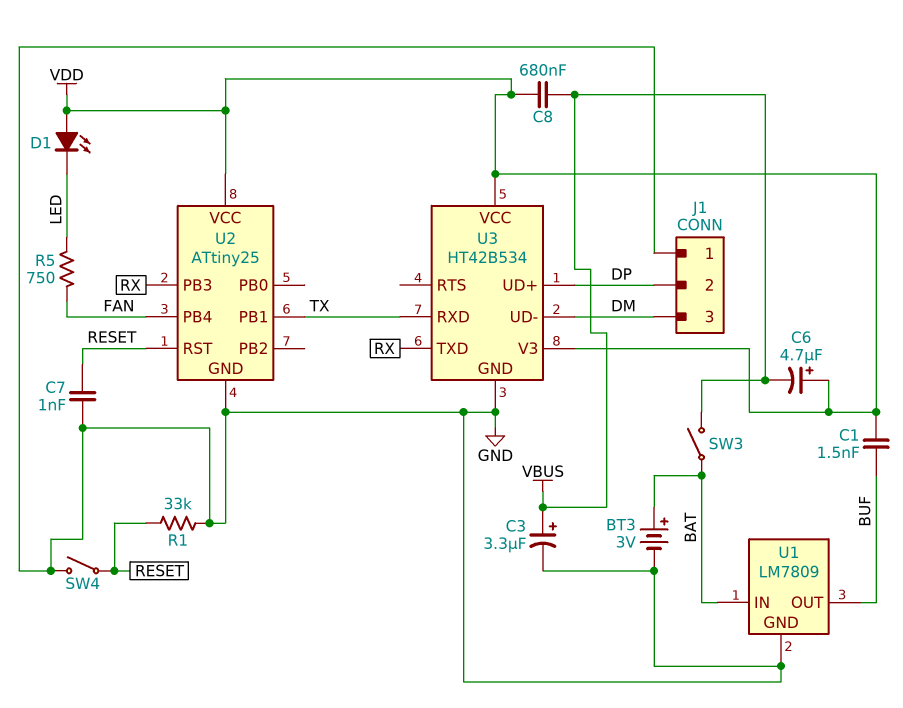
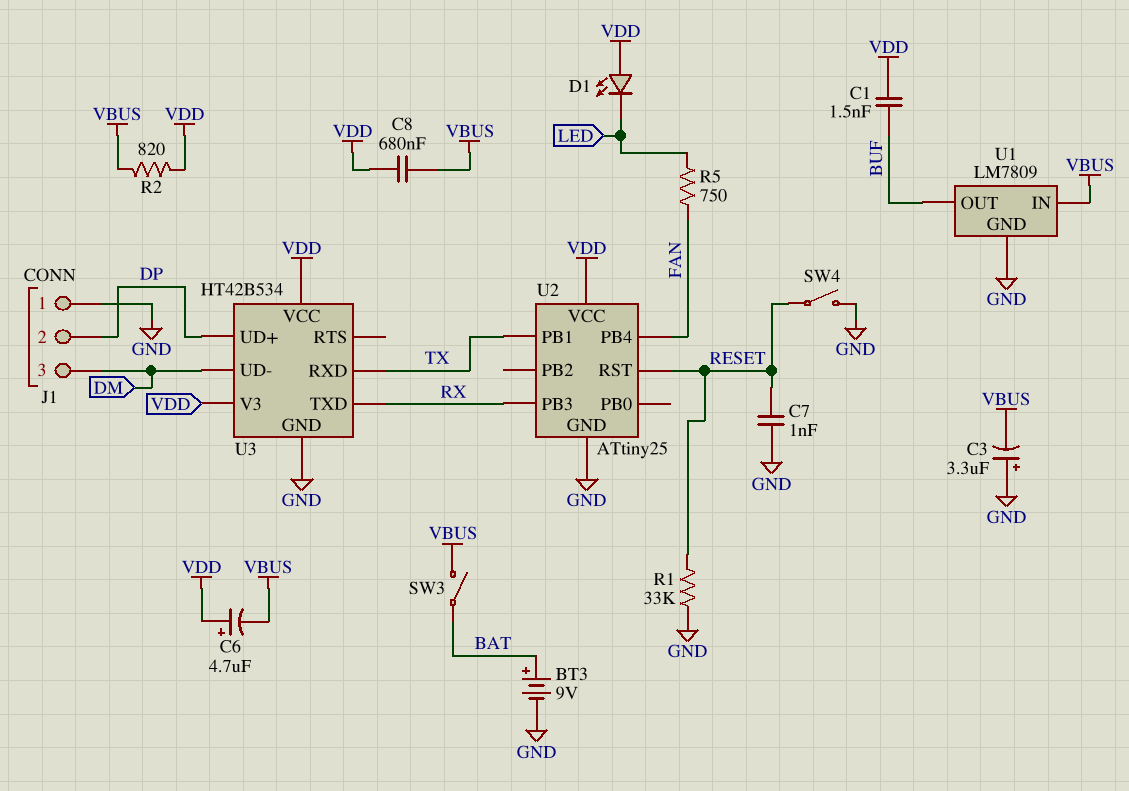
BT3: 3V (plus BAT, minus GND) -> 9V (plus BAT, minus GND)
C3: 3.3uF (plus VBUS, minus GND) -> 3.3uF (plus GND, minus VBUS)
R2: none -> 820 (VBUS, VDD)
U1 pin IN: BAT -> VBUS

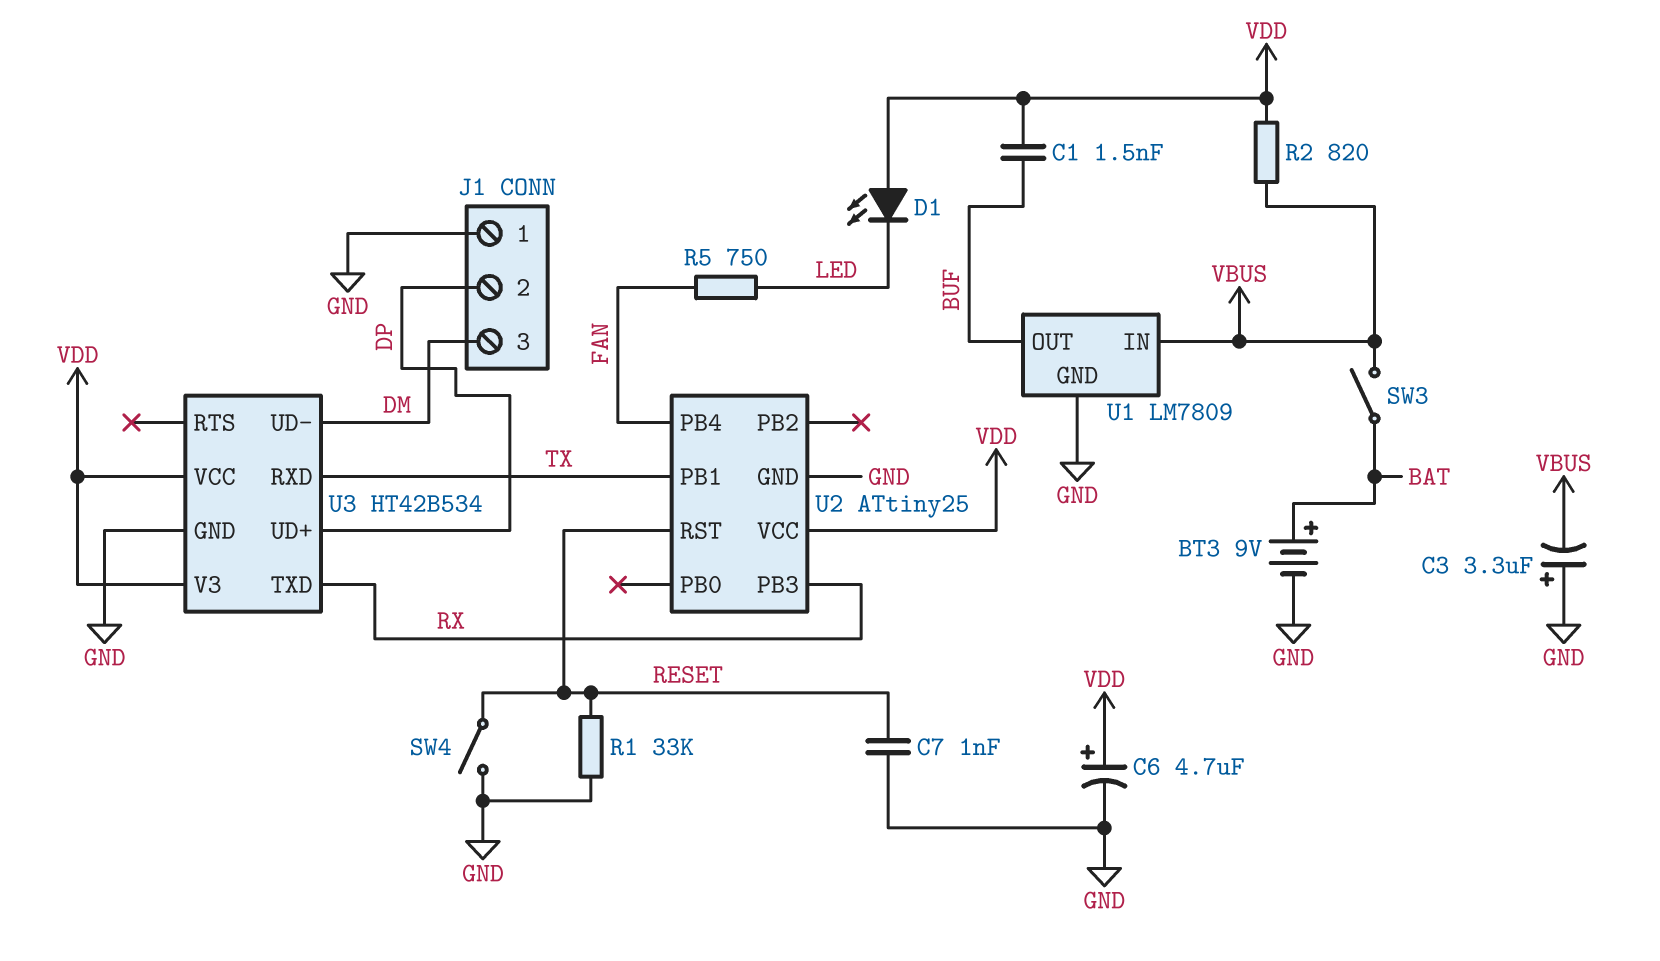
C6: 4.7uF (plus VDD, minus VBUS) -> 4.7uF (plus VDD, minus GND)
C8: 680nF (VBUS, VDD) -> none

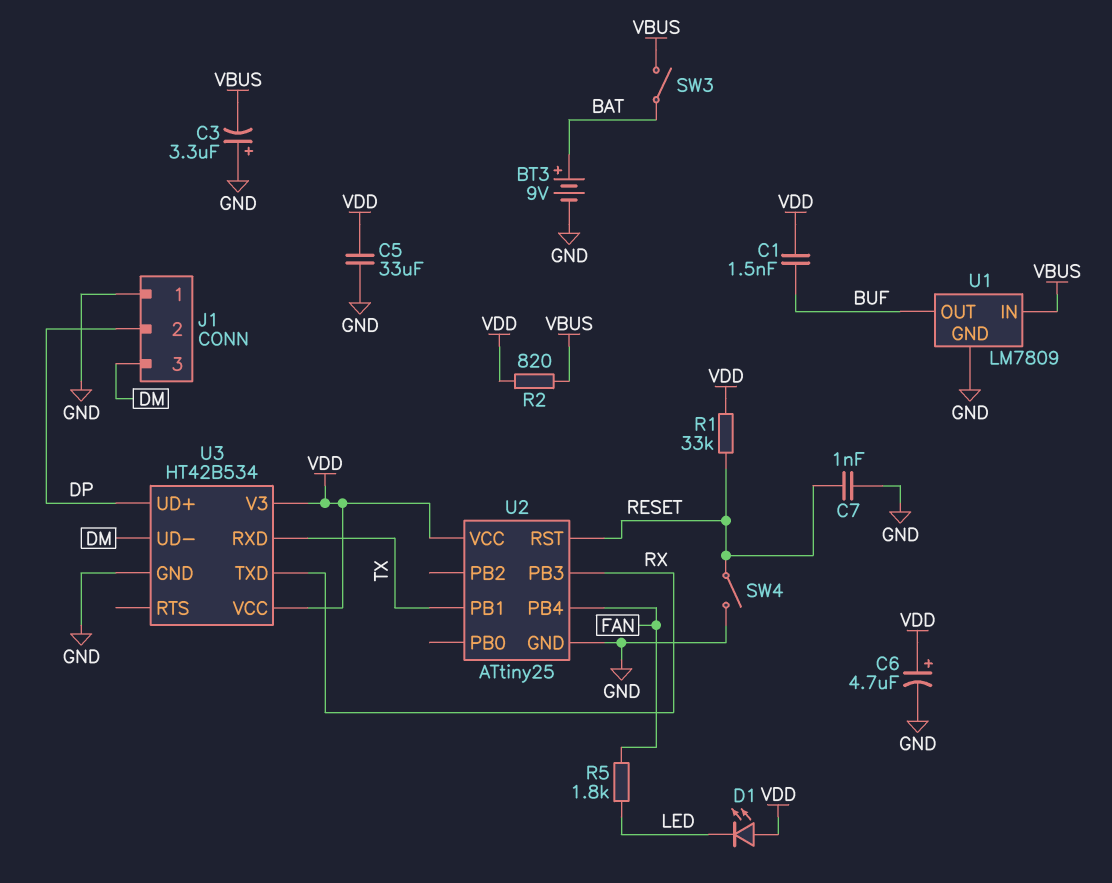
C5: none -> 33uF (GND, VDD)
R1: 33k (GND, RESET) -> 33k (RESET, VDD)
R5: 750 (FAN, LED) -> 1.8k (FAN, LED)

